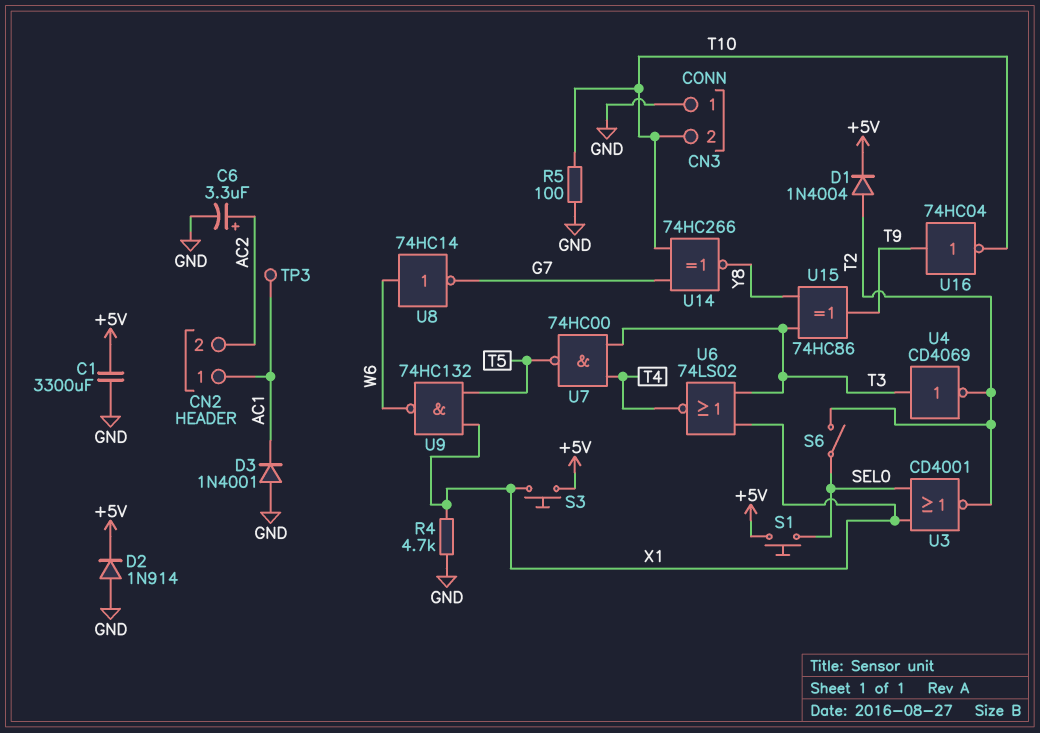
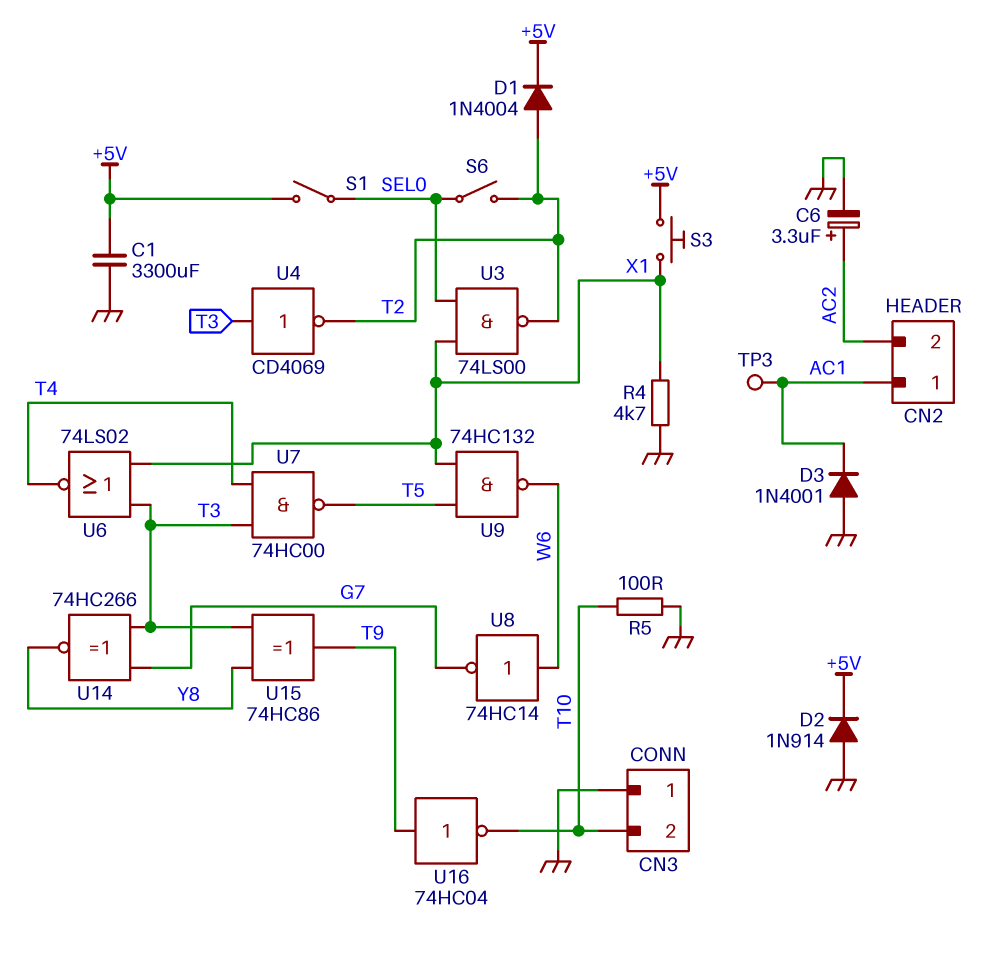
S1: button (+5V, SEL0) -> switch (+5V, SEL0)
U3: NOR CD4001 (in SEL0, in X1, out T2) -> NAND 74LS00 (in SEL0, in X1, out T2)
U14: XNOR 74HC266 (in G7, in T10, out Y8) -> XNOR 74HC266 (in G7, in T3, out Y8)

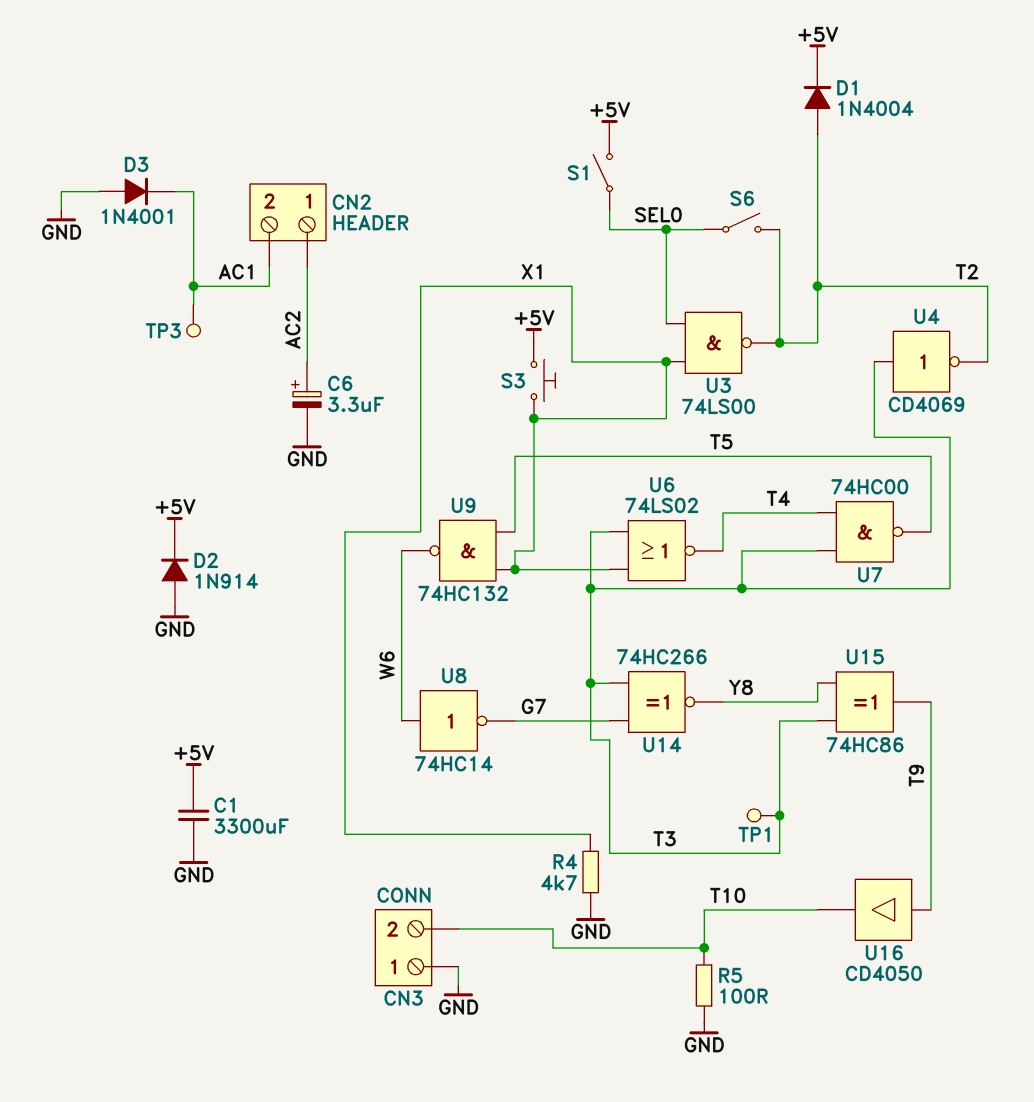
CN2 pin 1: AC1 -> AC2
CN2 pin 2: AC2 -> AC1
TP1: none -> test point (T3)
U16: NOT 74HC04 (in T9, out T10) -> buffer CD4050 (in T9, out T10)

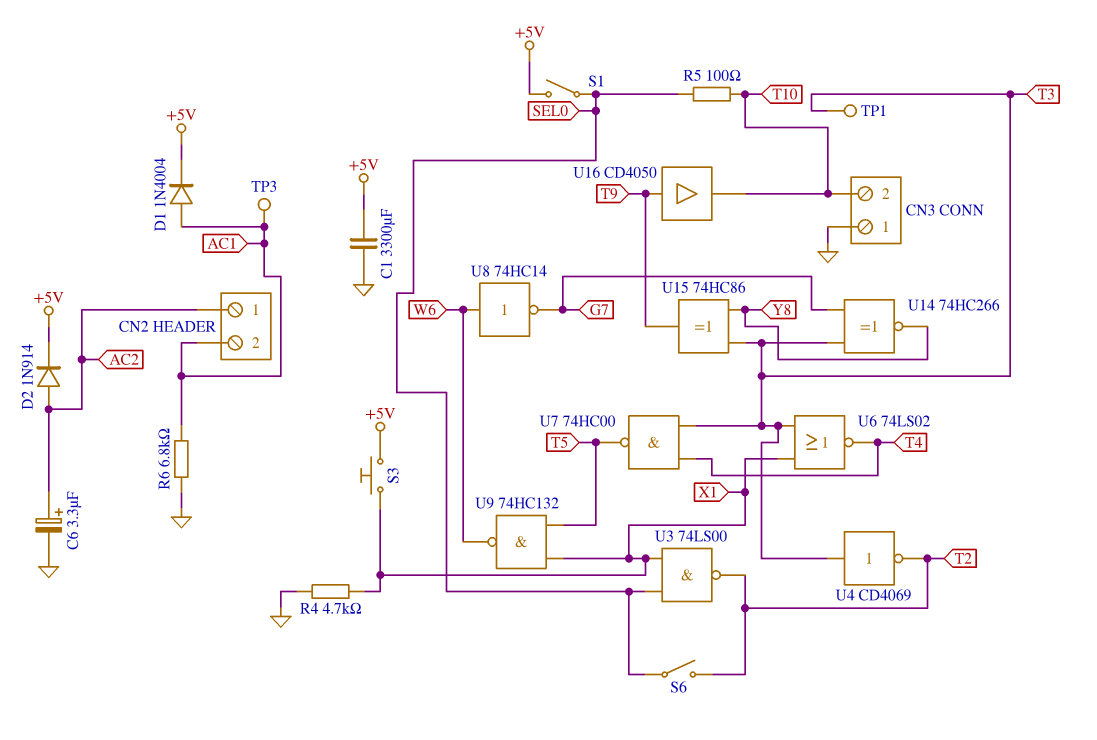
D1: diode 1N4004 (A T2, K +5V) -> diode 1N4004 (A AC1, K +5V)
D2: diode 1N914 (A GND, K +5V) -> diode 1N914 (A AC2, K +5V)
D3: diode 1N4001 (A GND, K AC1) -> none
R5: 100 (GND, T10) -> 100 (SEL0, T10)
R6: none -> 6.8k (AC1, GND)

